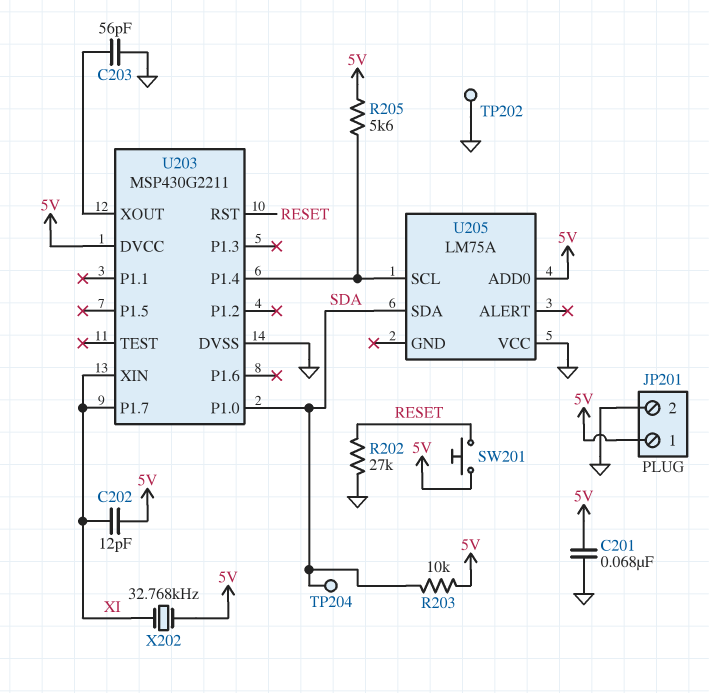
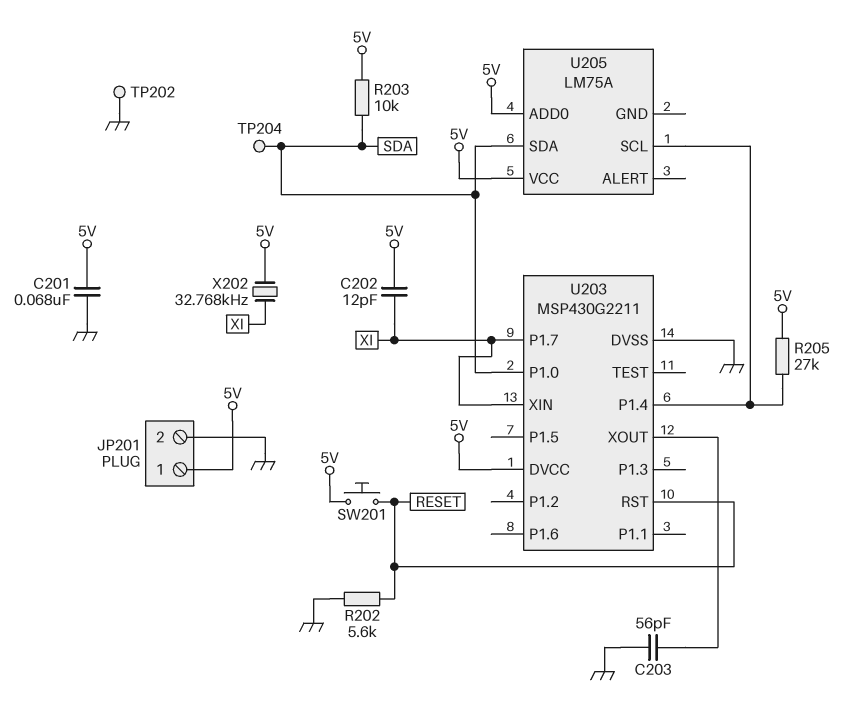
R202: 27k (GND, RESET) -> 5.6k (GND, RESET)
R205: 5.6k (5V, U203/P1.4) -> 27k (5V, U203/P1.4)
U205 pin VCC: GND -> 5V

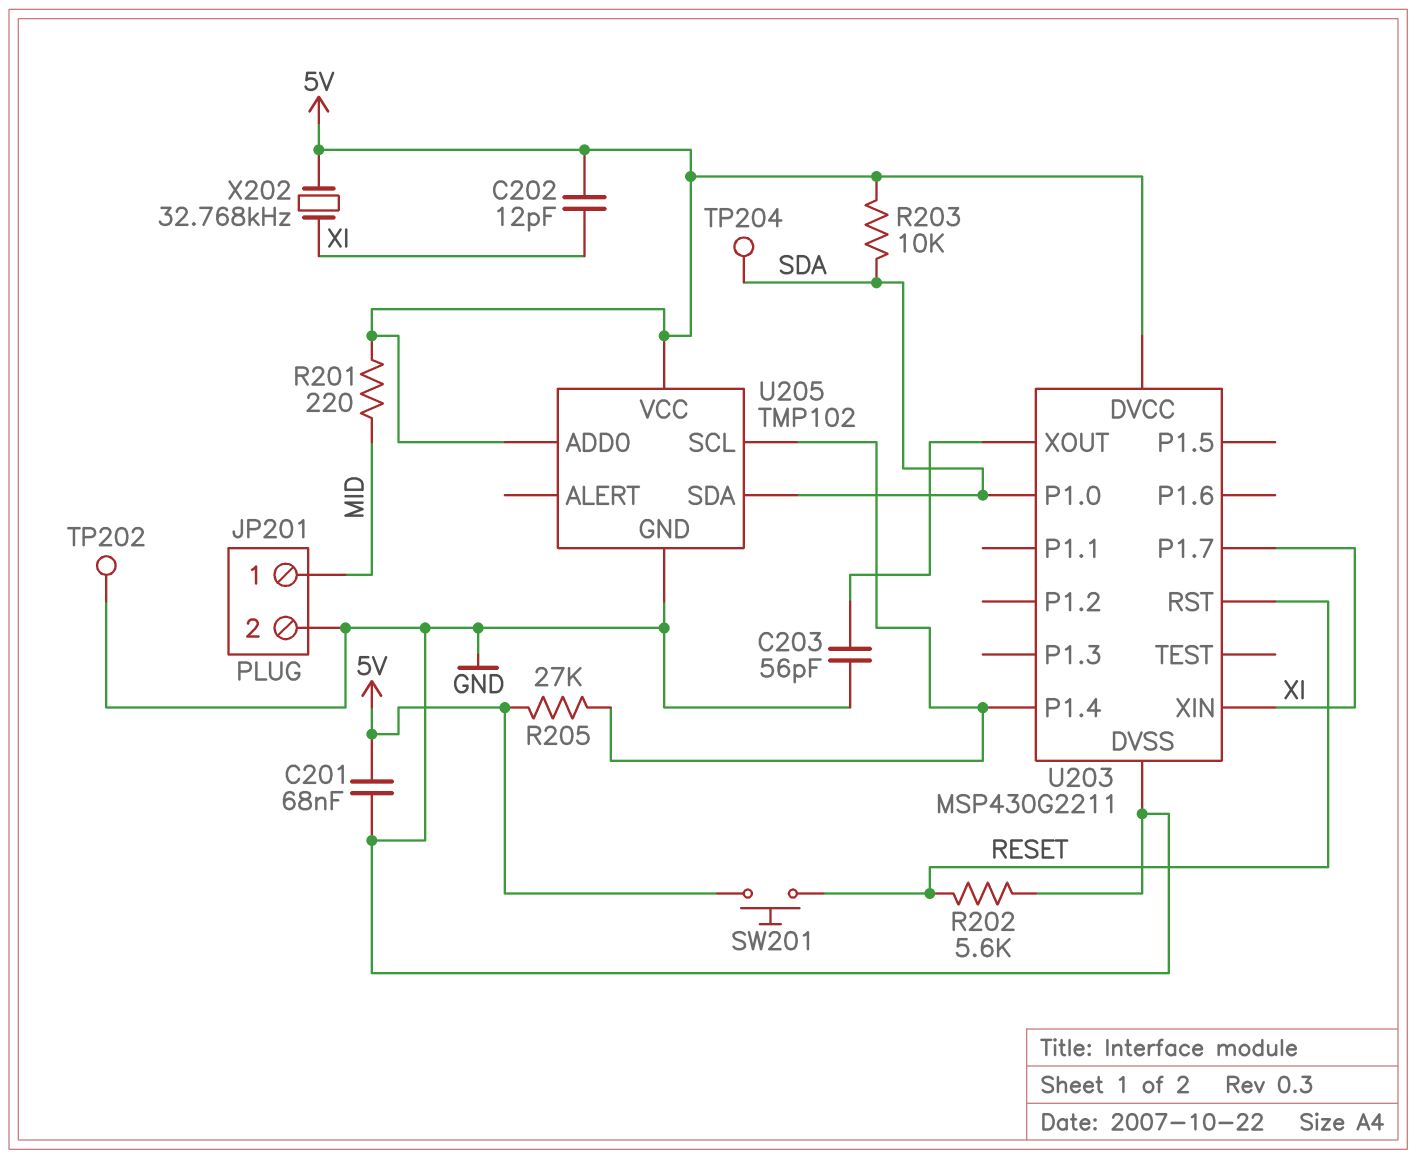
JP201 pin 1: 5V -> MID
R201: none -> 220 (5V, MID)
U205: LM75A -> TMP102
U205 pin GND: none -> GND

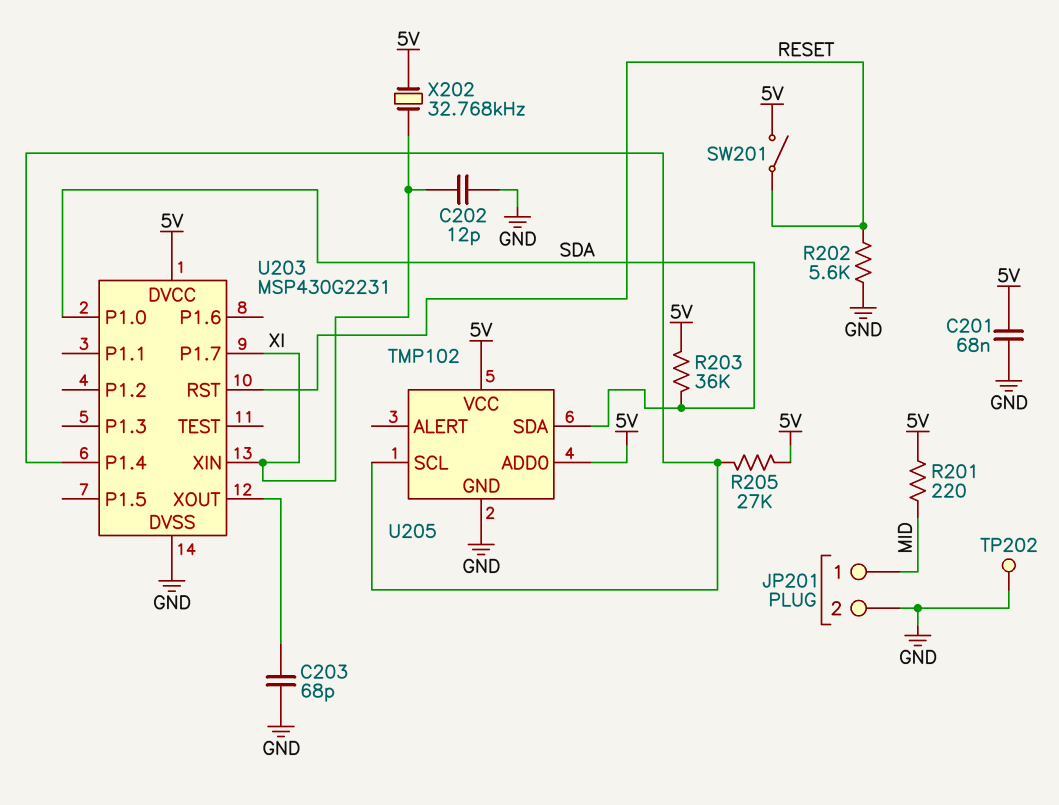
C202: 12pF (5V, XI) -> 12pF (GND, XI)
C203: 56pF (GND, U203/XOUT) -> 68pF (GND, U203/XOUT)
R203: 10k (5V, SDA) -> 36k (5V, SDA)
SW201: button (5V, RESET) -> switch (5V, RESET)
TP204: test point (SDA) -> none
U203: MSP430G2211 -> MSP430G2231

